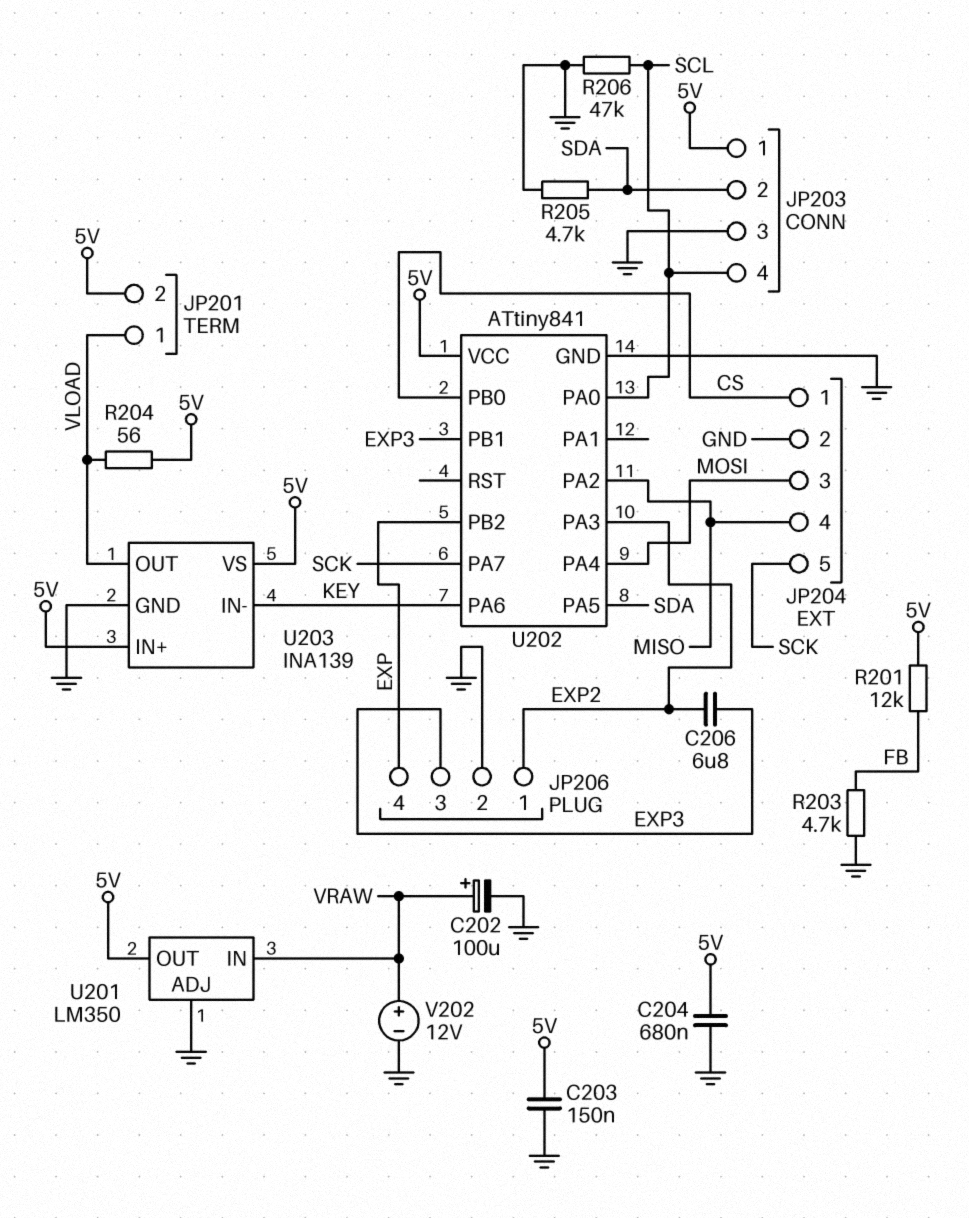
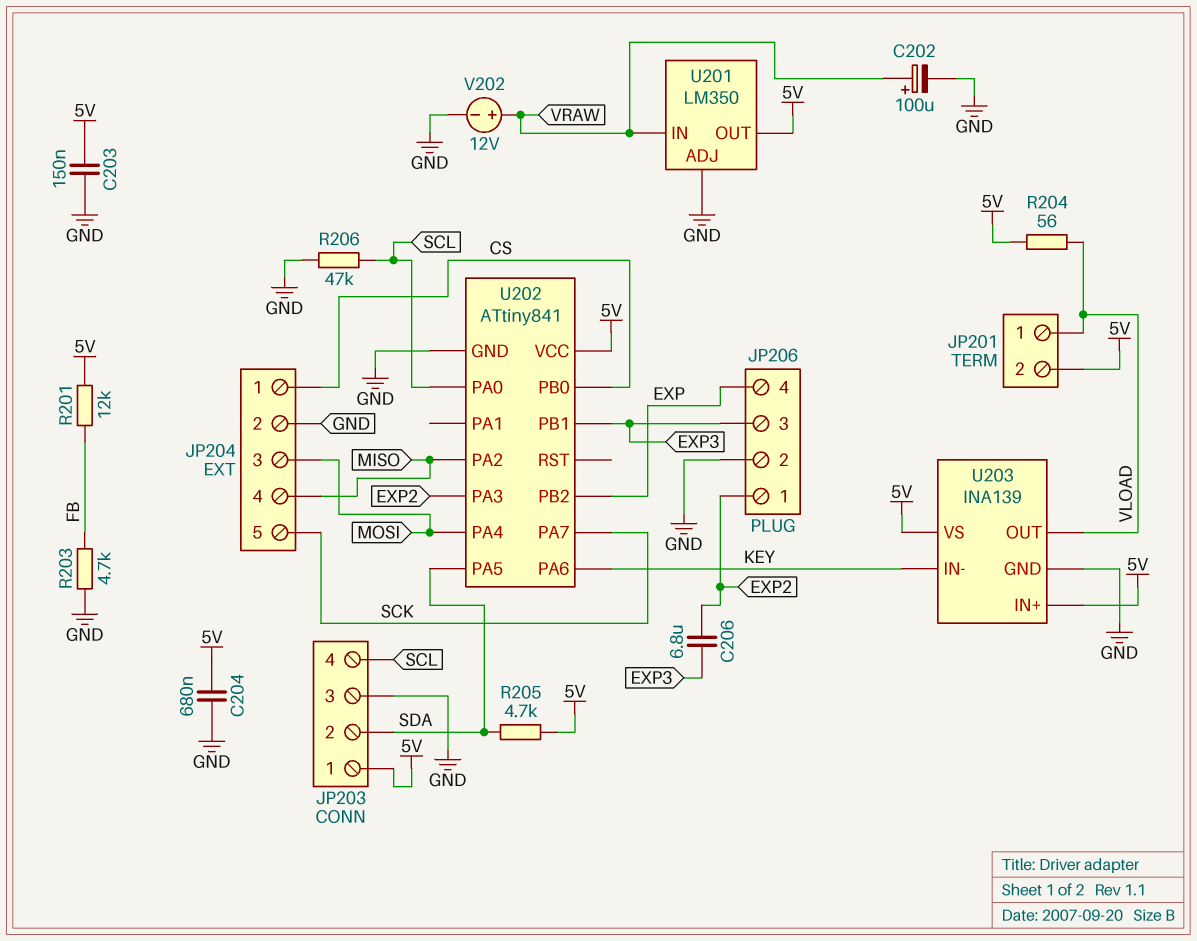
R205: 4.7k (GND, SDA) -> 4.7k (5V, SDA)

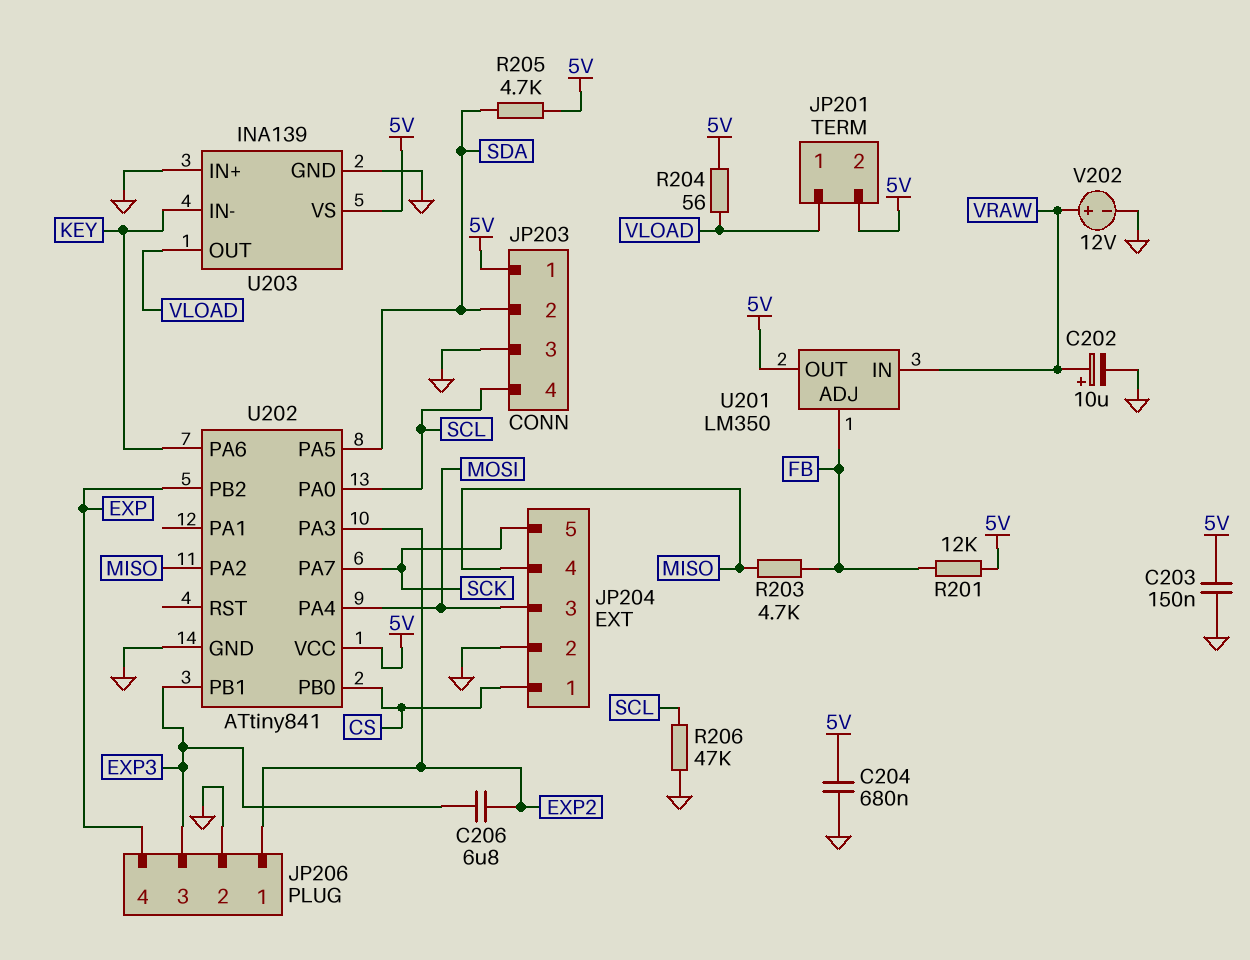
C202: 100uF (plus VRAW, minus GND) -> 10uF (plus VRAW, minus GND)
R203: 4.7k (FB, GND) -> 4.7k (FB, MISO)
U201 pin ADJ: GND -> FB
U203 pin IN+: 5V -> GND

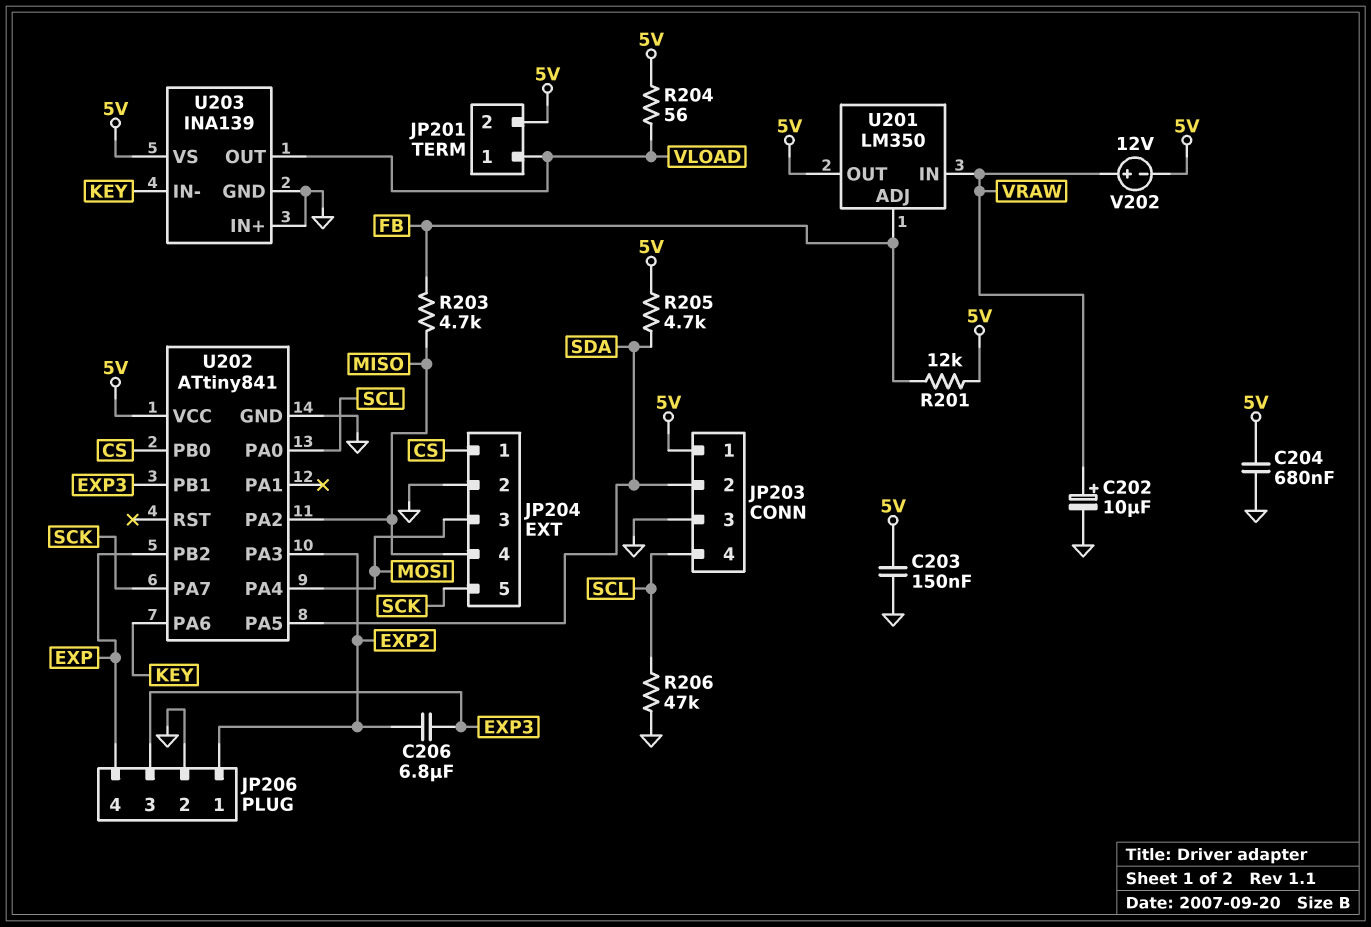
V202: 12V (plus VRAW, minus GND) -> 12V (plus VRAW, minus 5V)

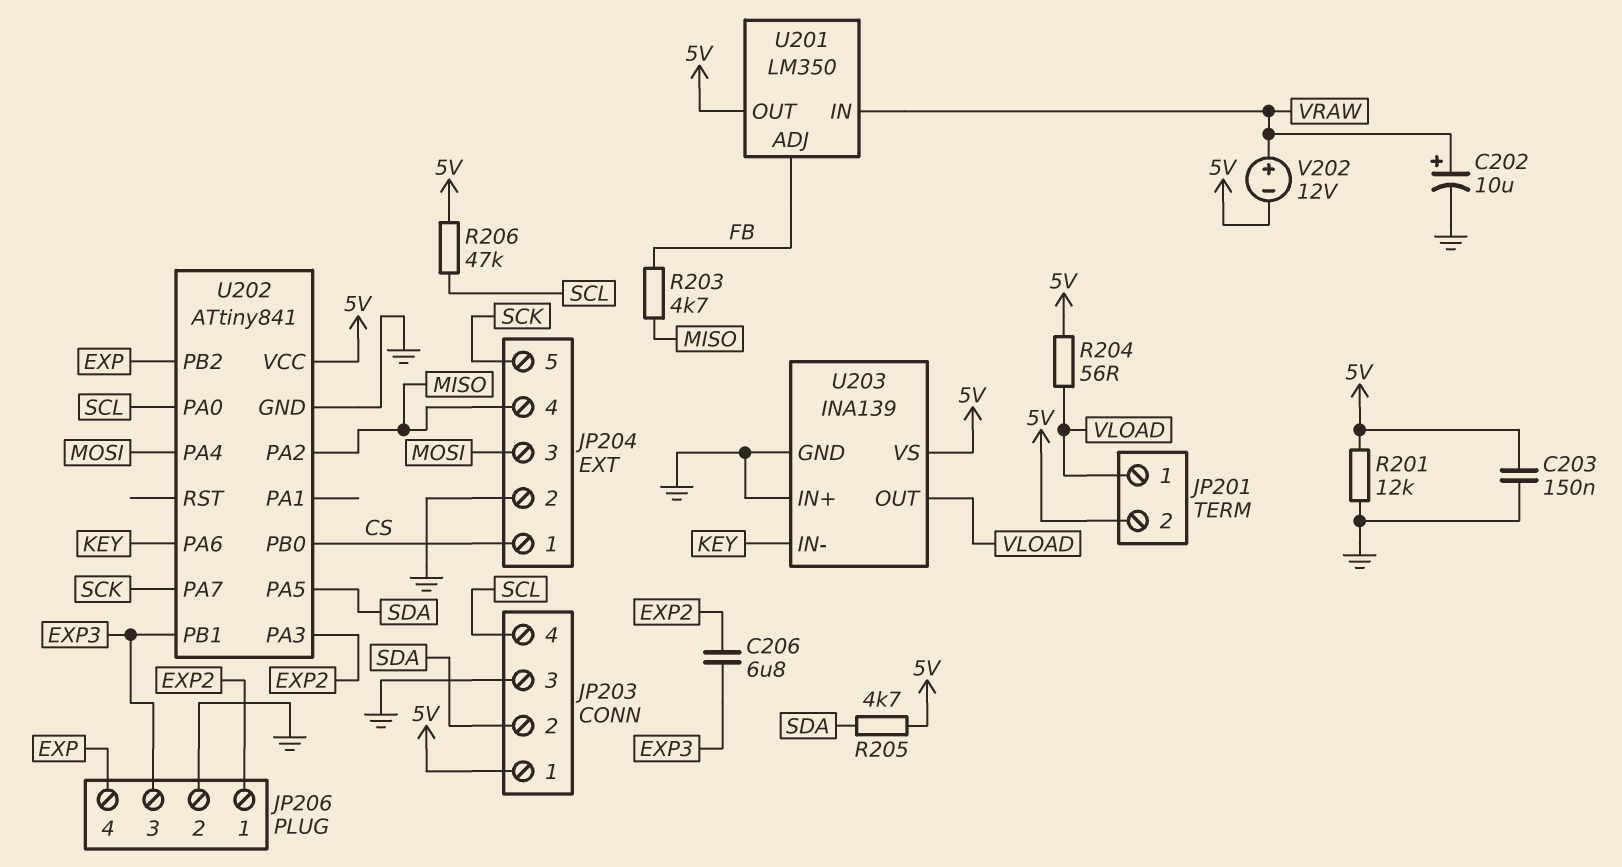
C204: 680nF (5V, GND) -> none
R201: 12k (5V, FB) -> 12k (5V, GND)
R206: 47k (GND, SCL) -> 47k (5V, SCL)

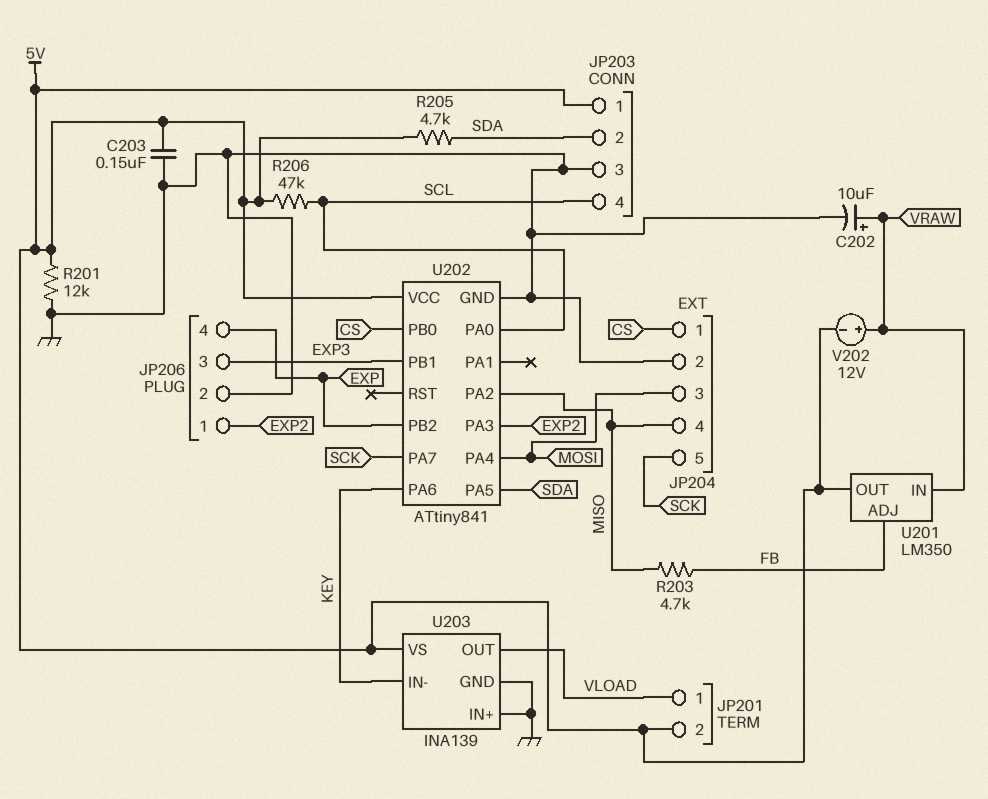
C206: 6.8uF (EXP2, EXP3) -> none
R204: 56 (5V, VLOAD) -> none

